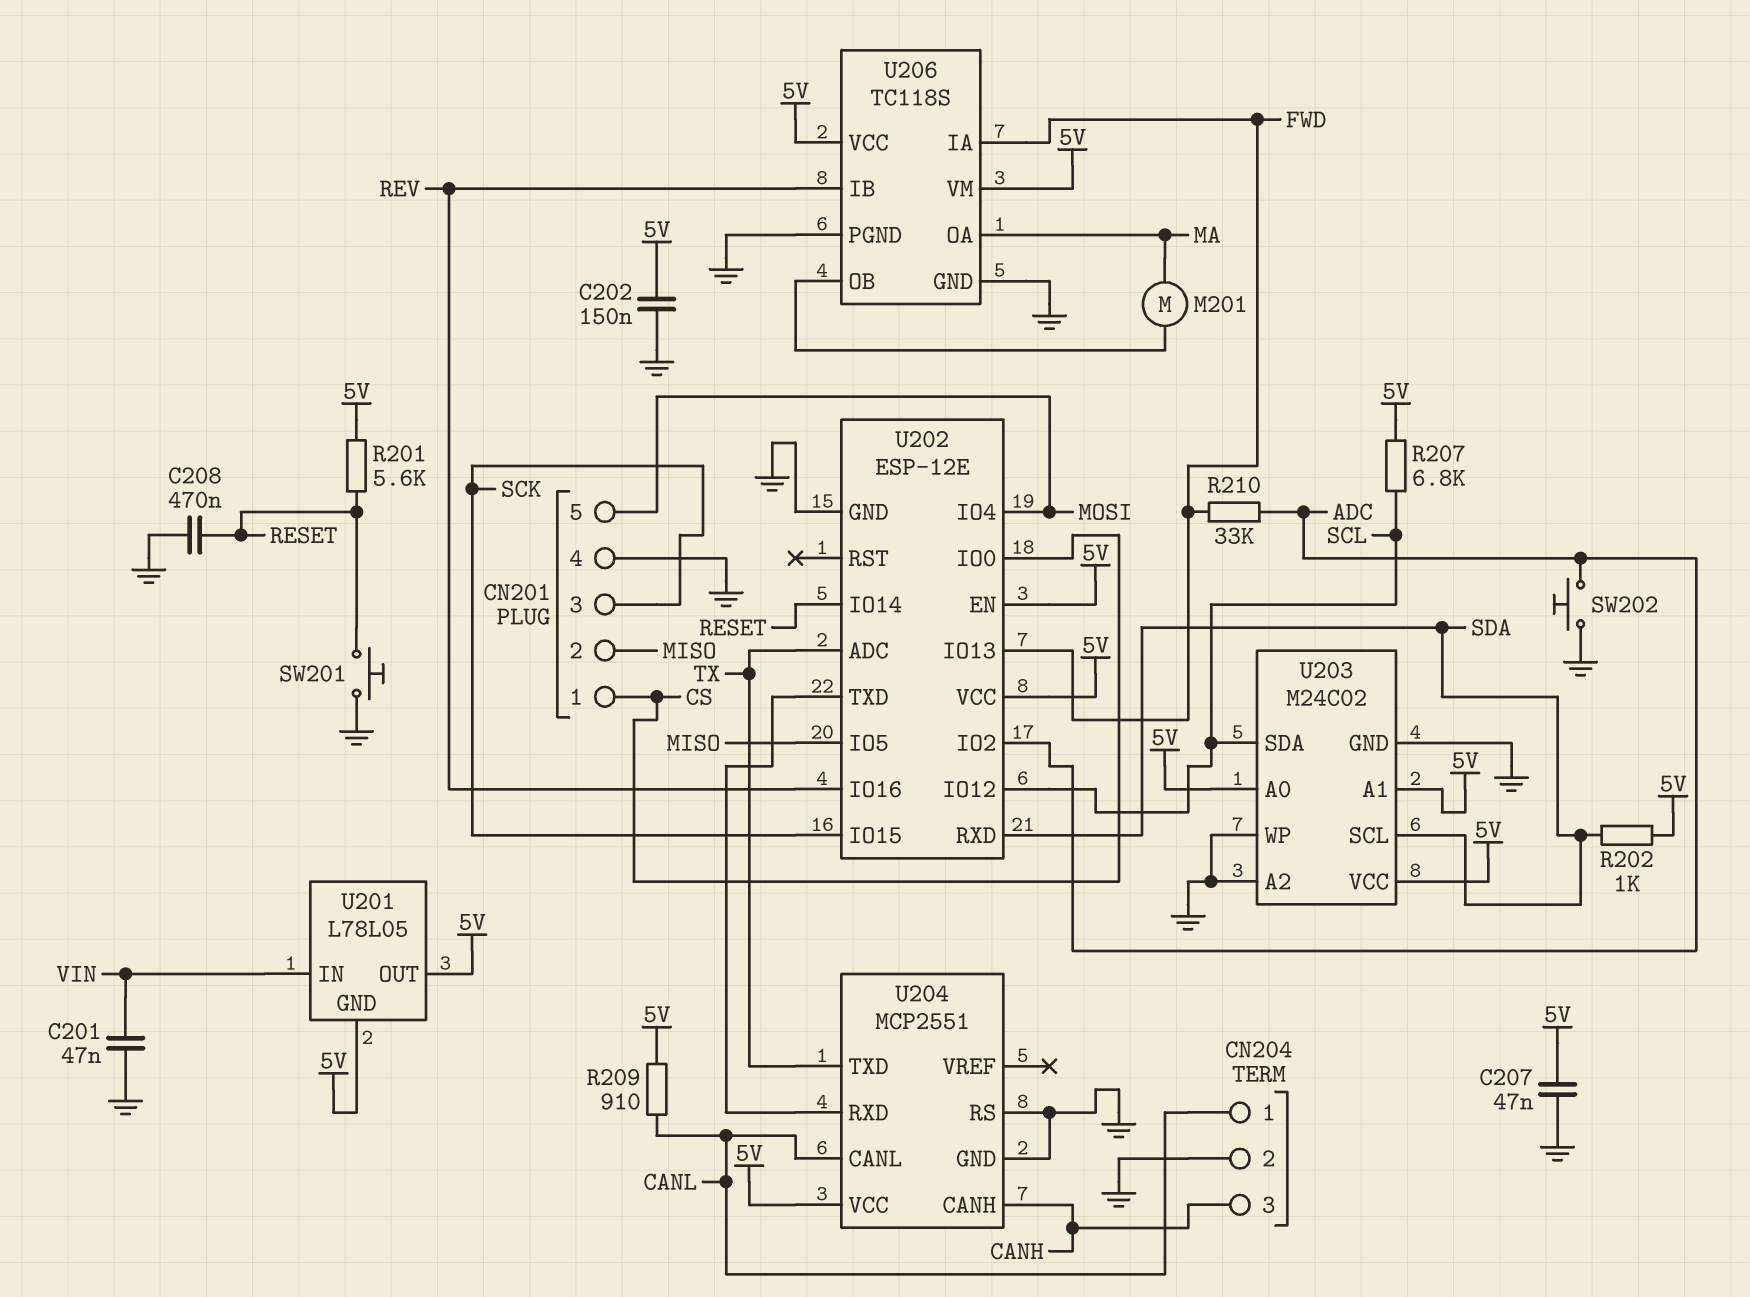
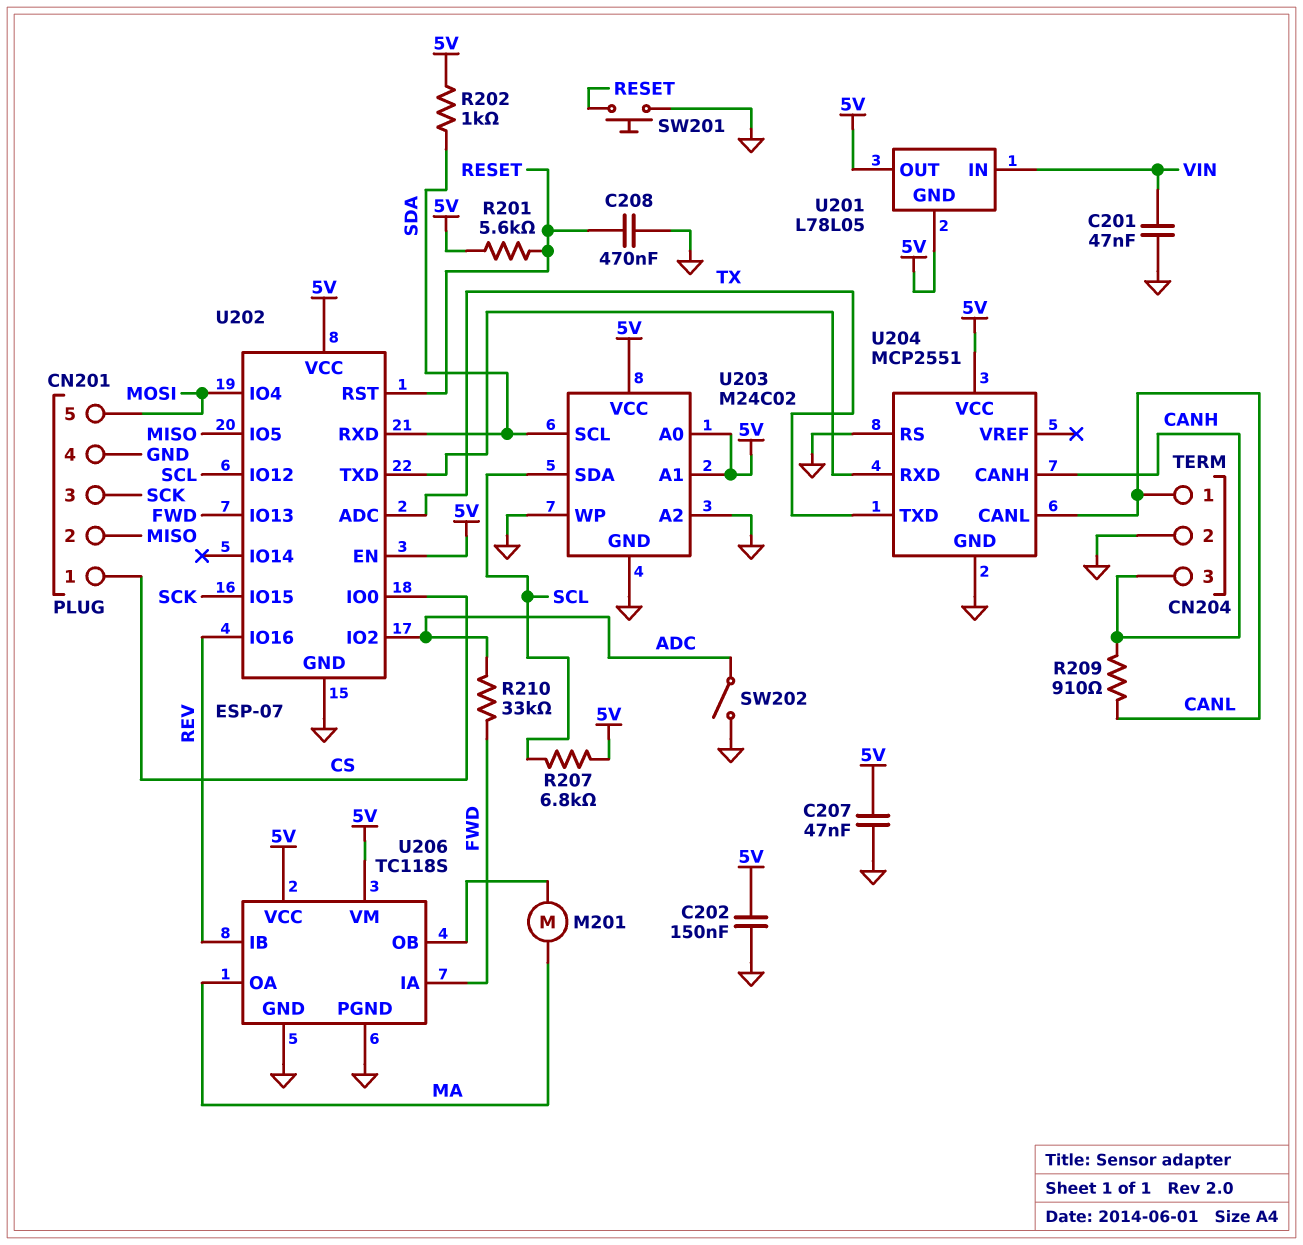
R209: 910 (5V, CANL) -> 910 (CANH, CANL)
SW202: button (ADC, GND) -> switch (ADC, GND)
U202: ESP-12E -> ESP-07
U202 pin IO14: RESET -> none
U202 pin RST: none -> RESET

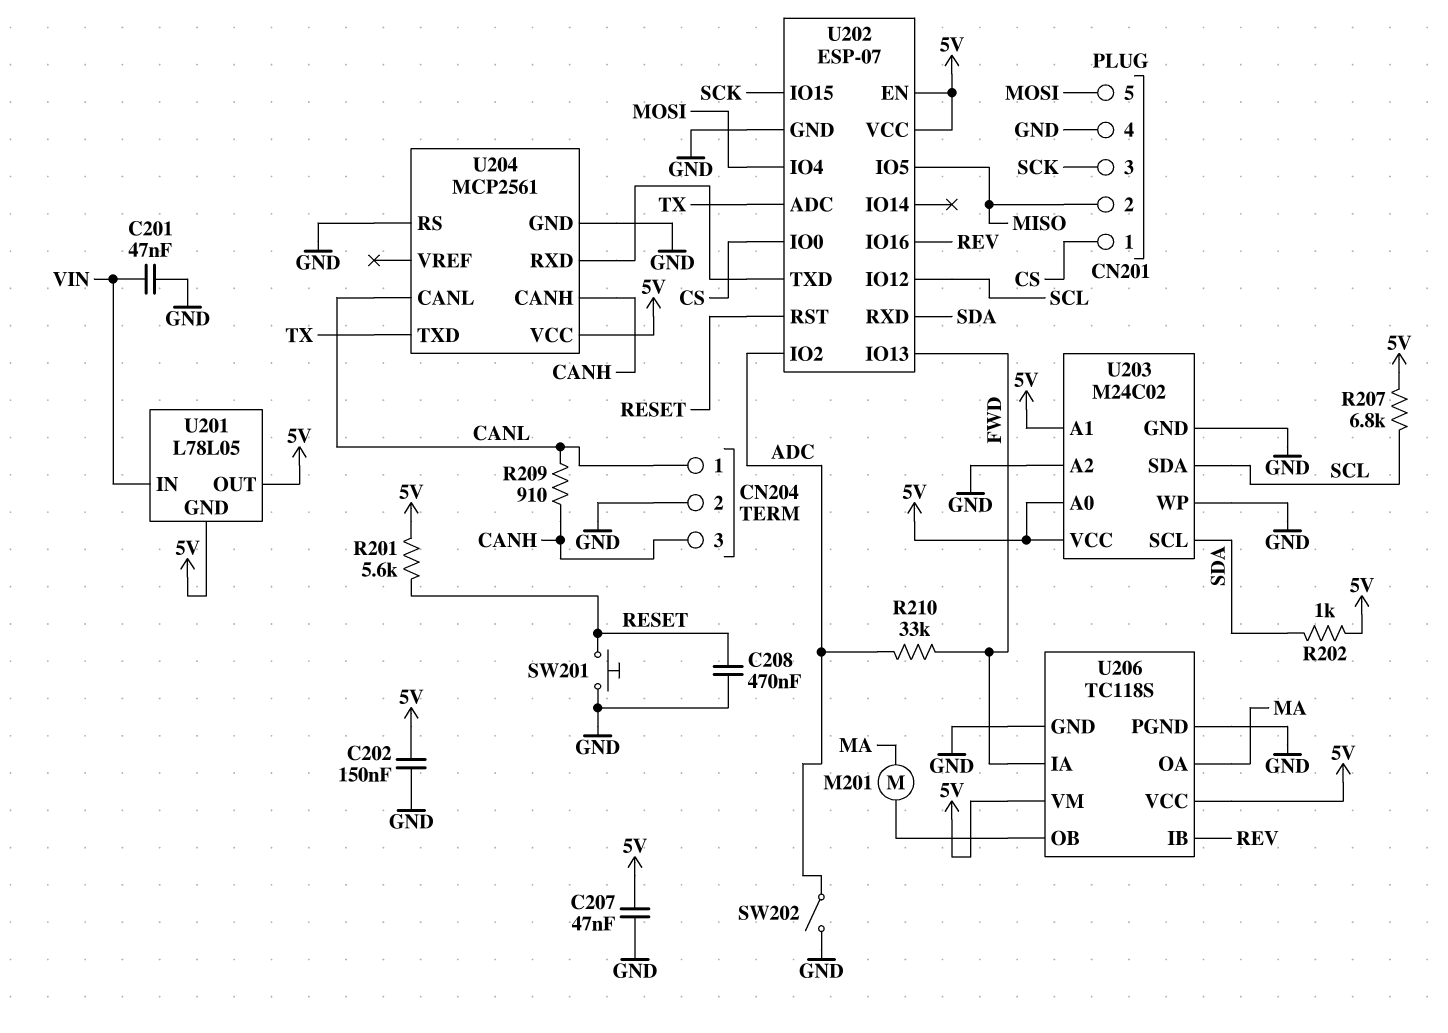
U204: MCP2551 -> MCP2561

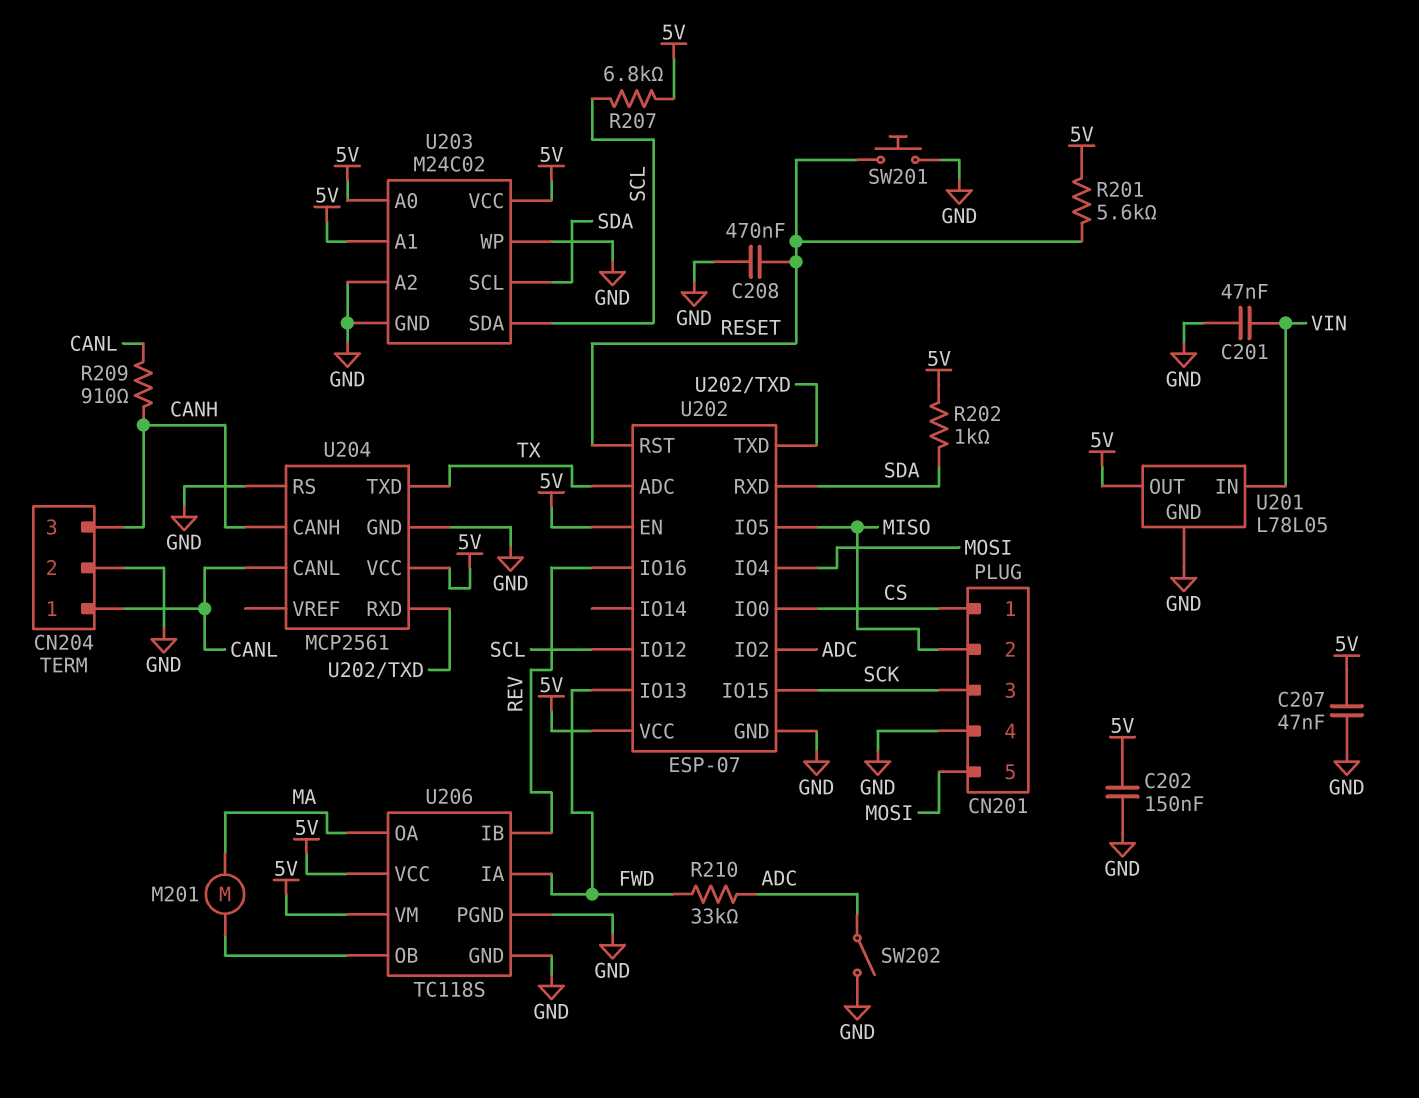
U201 pin GND: 5V -> GND

